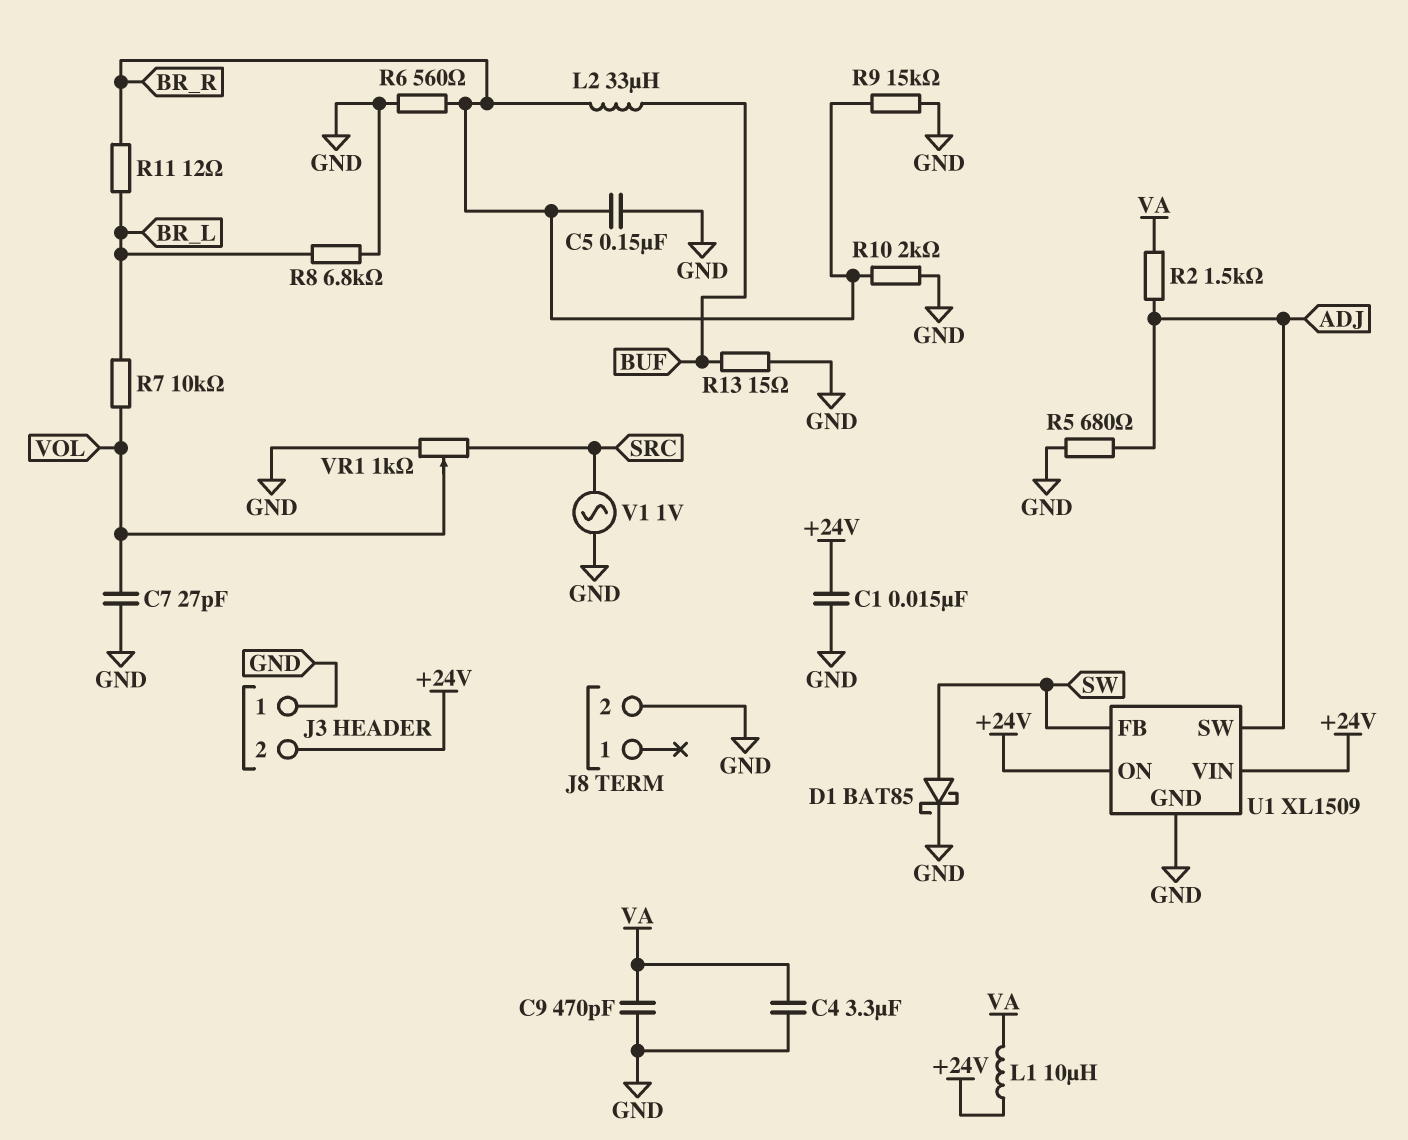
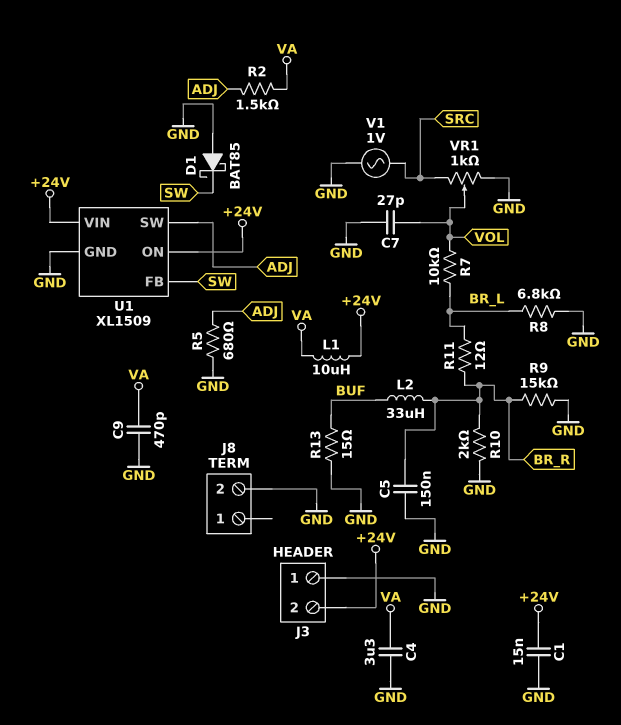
D1: schottky BAT85 (A SW, K GND) -> schottky BAT85 (A GND, K SW)
R6: 560 (BR_R, GND) -> none

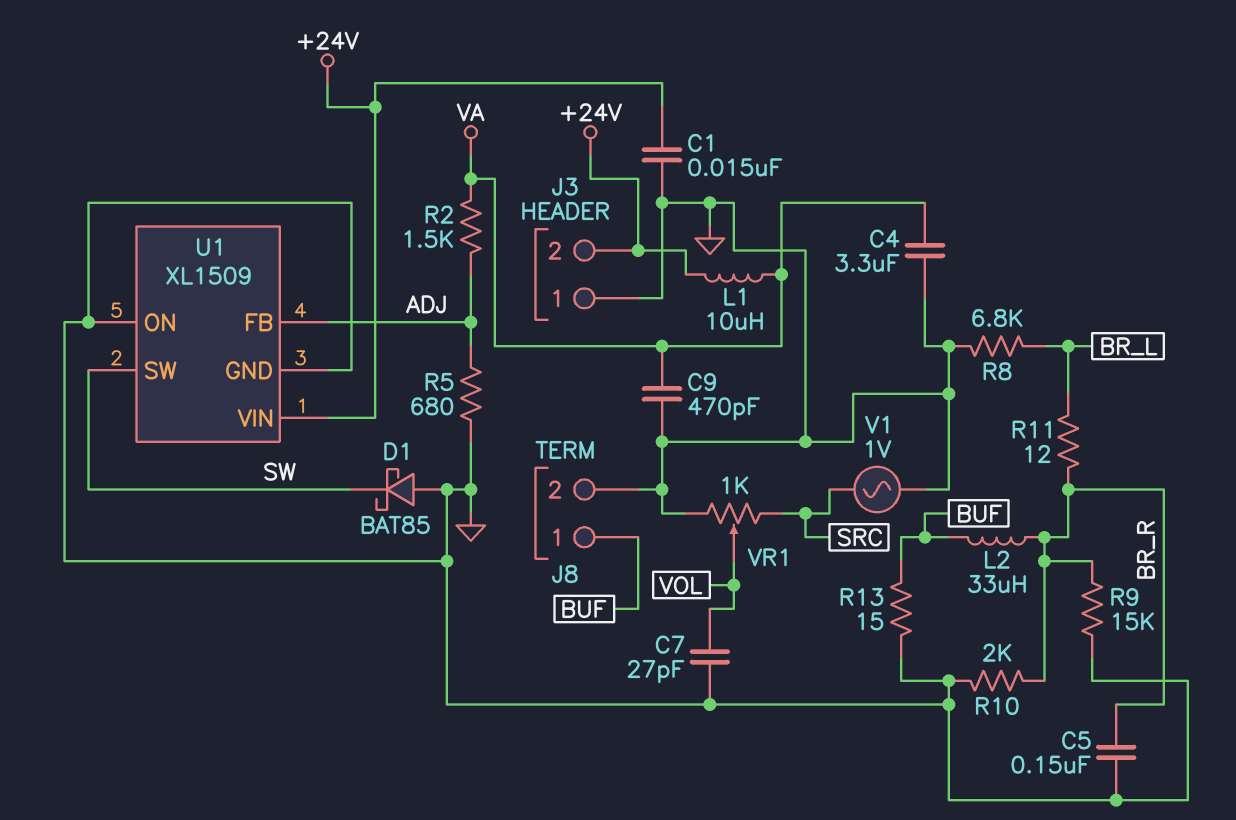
J8 pin 1: none -> BUF
R7: 10k (BR_L, VOL) -> none
U1 pin FB: SW -> ADJ
U1 pin ON: +24V -> GND
U1 pin SW: ADJ -> SW

